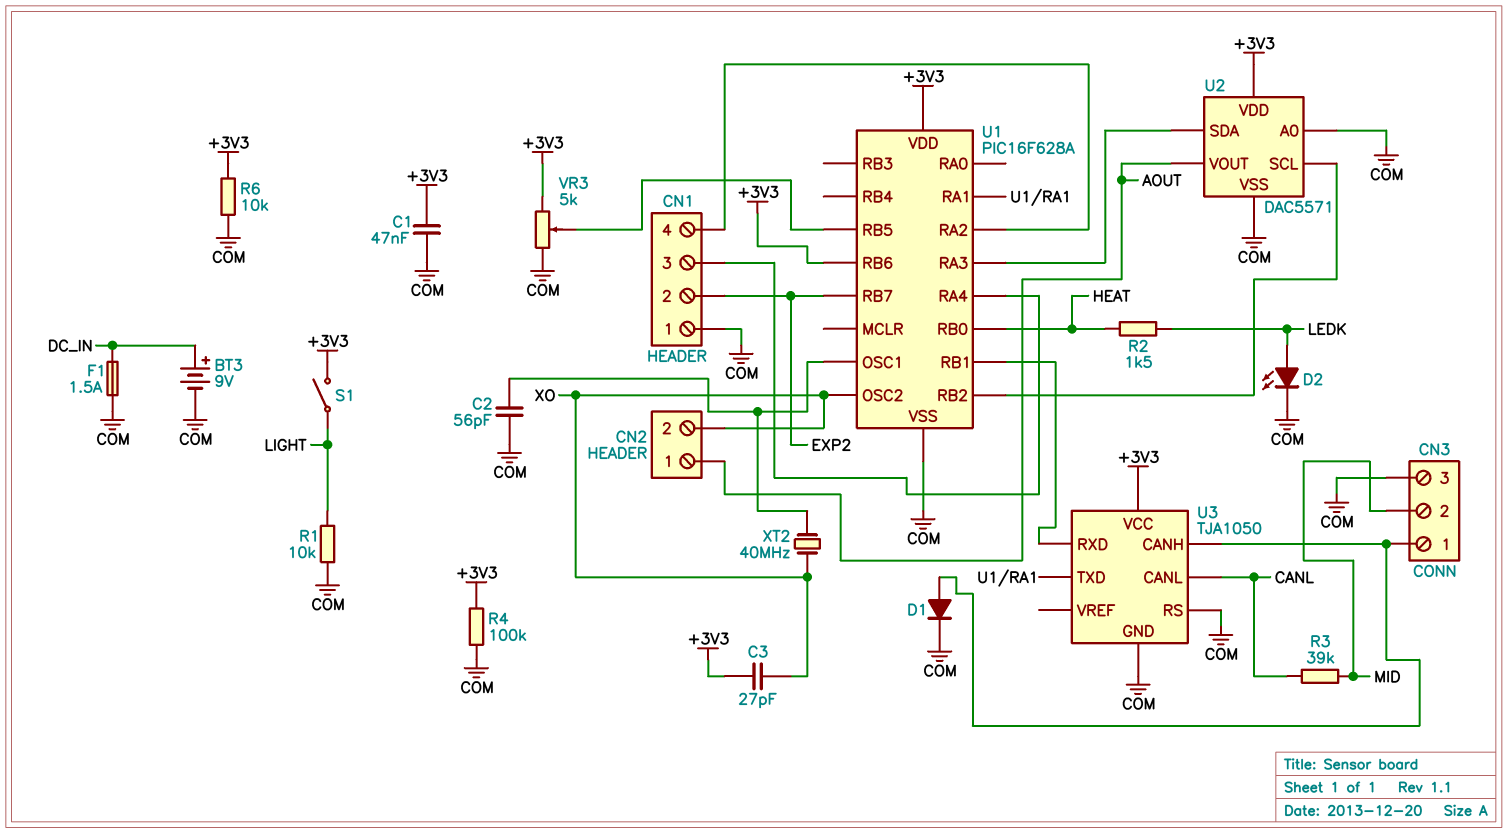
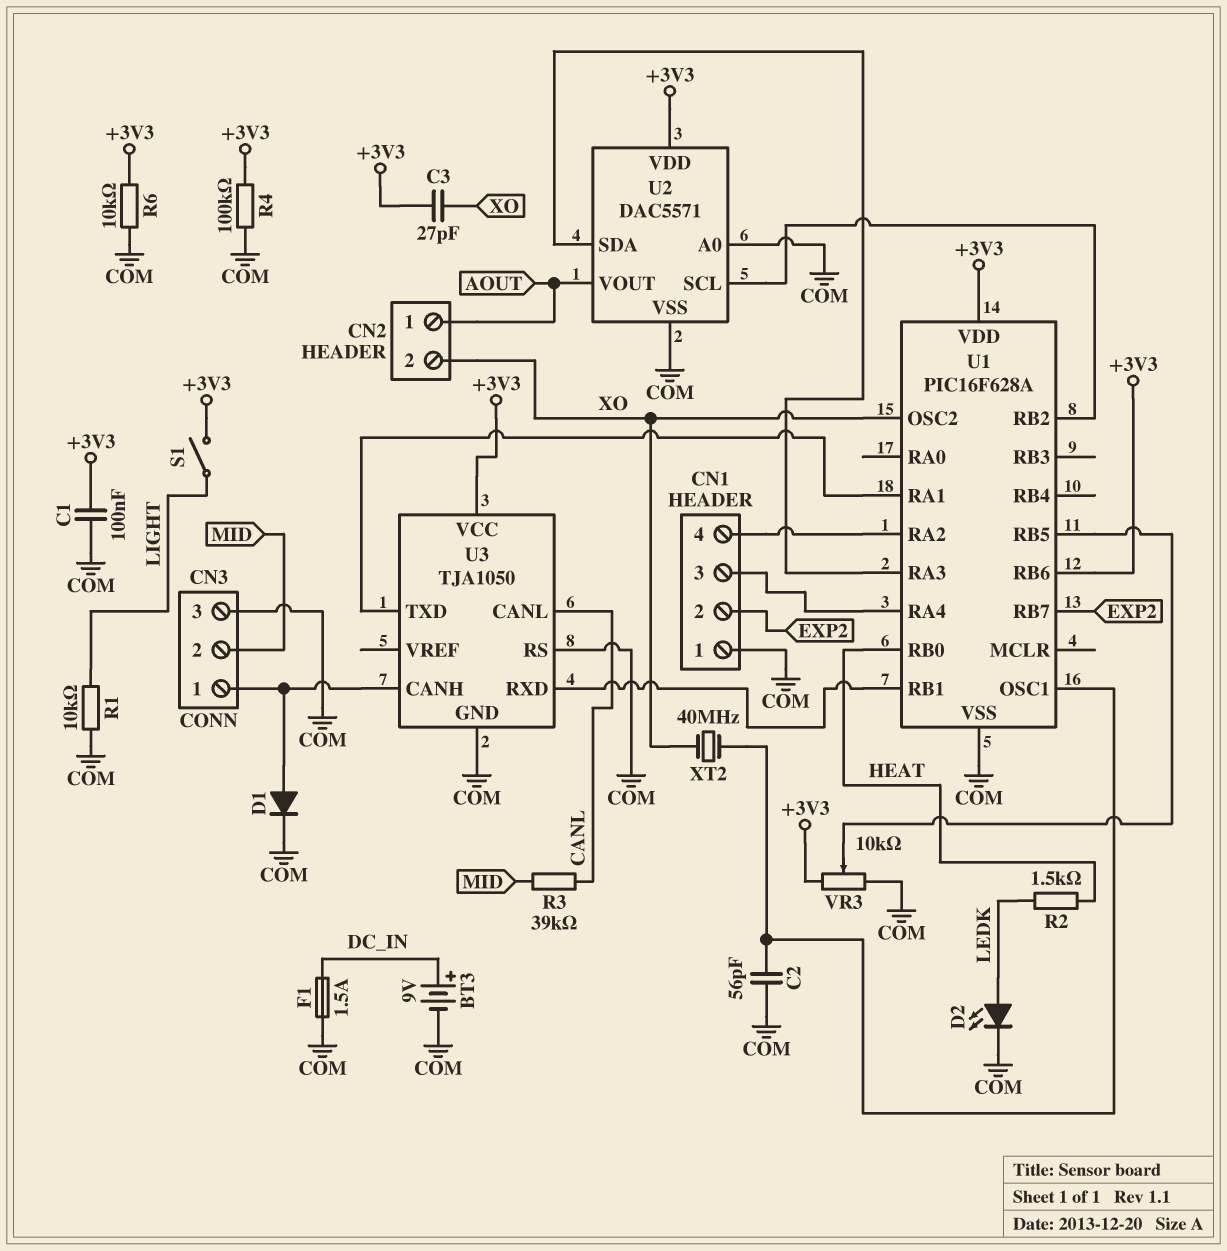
C1: 47nF (+3V3, COM) -> 100nF (+3V3, COM)
VR3: 5k (+3V3, COM, wiper U1/RB5) -> 10k (+3V3, COM, wiper U1/RB5)

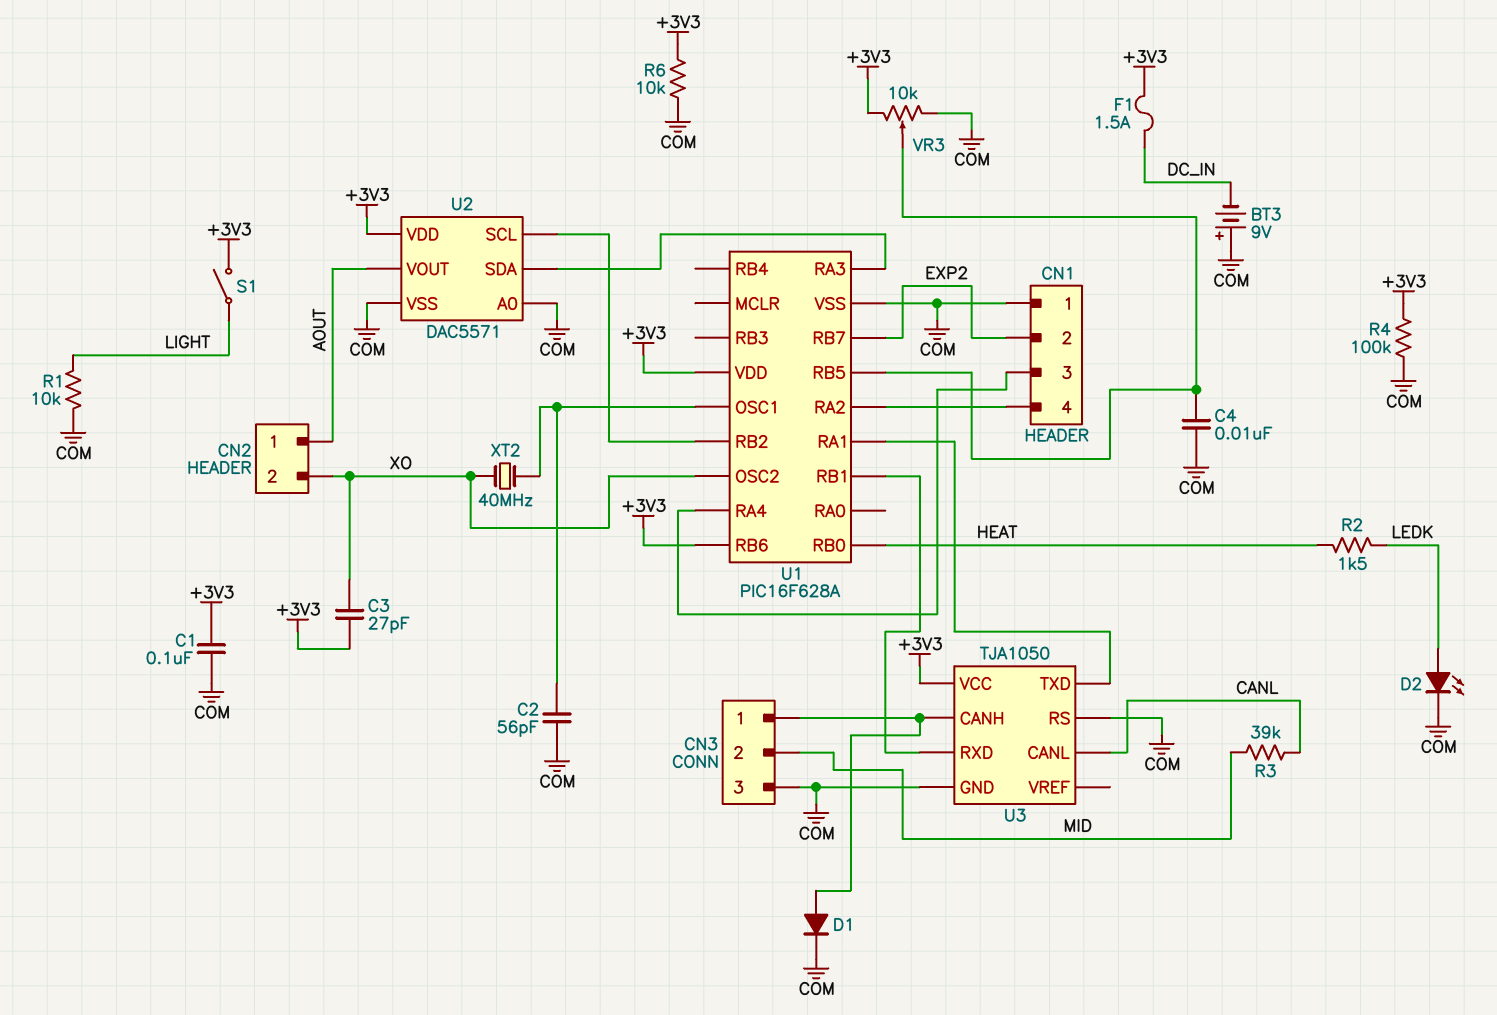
BT3: 9V (plus DC_IN, minus COM) -> 9V (plus COM, minus DC_IN)
C4: none -> 10nF (COM, U1/RB5)
F1: 1.5A (COM, DC_IN) -> 1.5A (+3V3, DC_IN)

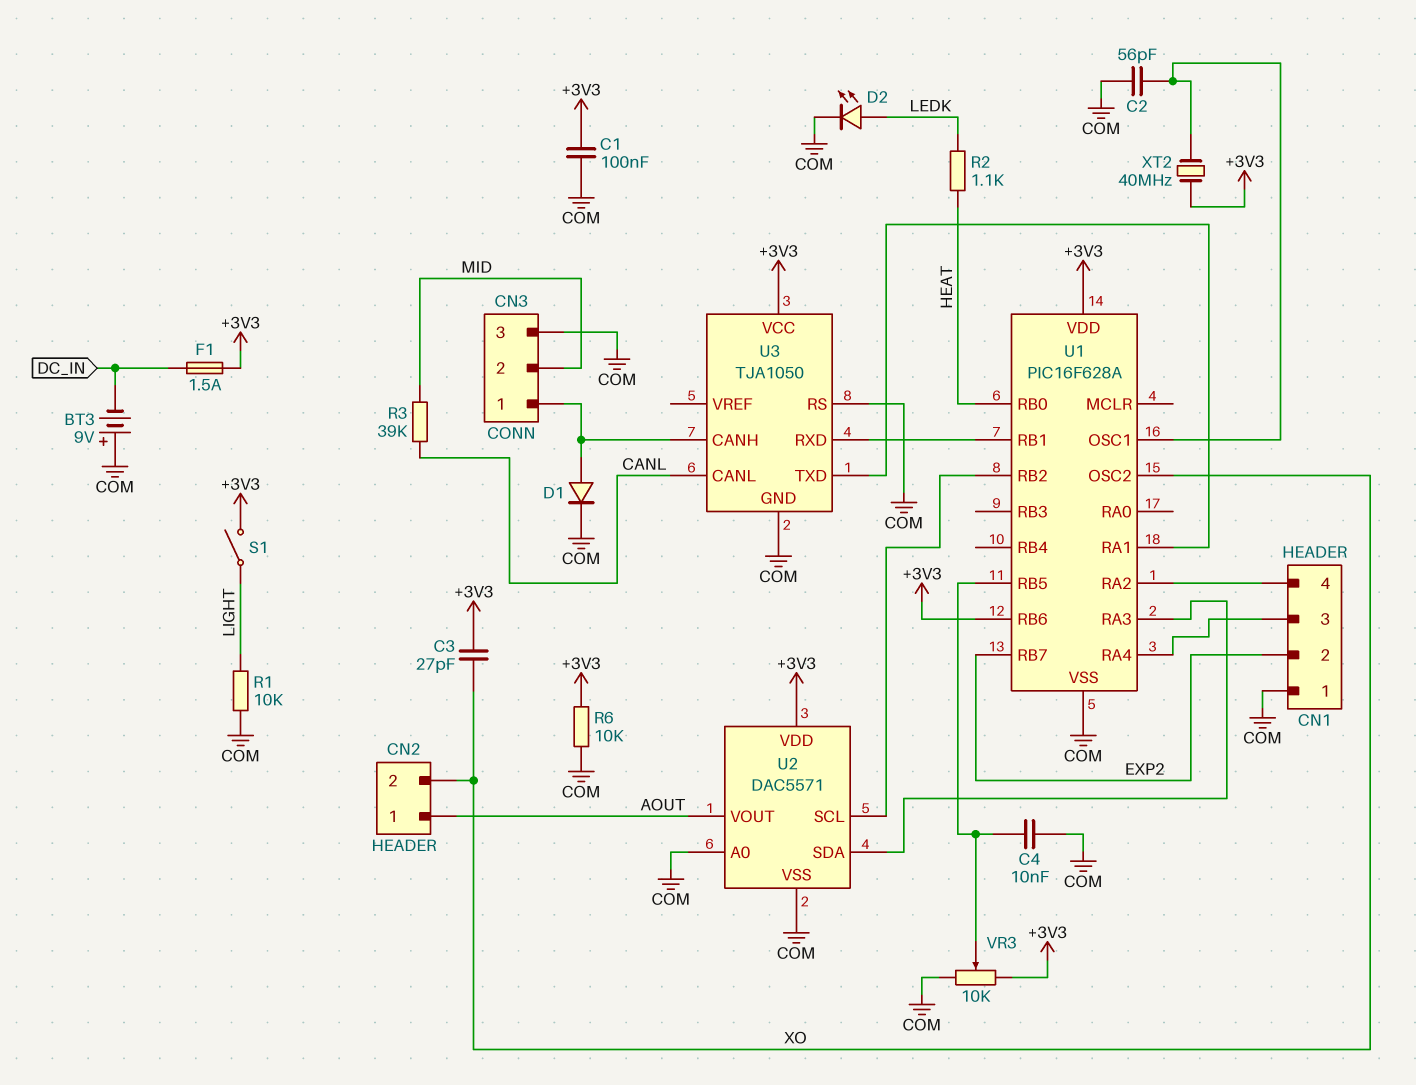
R2: 1.5k (HEAT, LEDK) -> 1.1k (HEAT, LEDK)
R4: 100k (+3V3, COM) -> none
XT2: 40MHz (U1/OSC1, XO) -> 40MHz (+3V3, U1/OSC1)

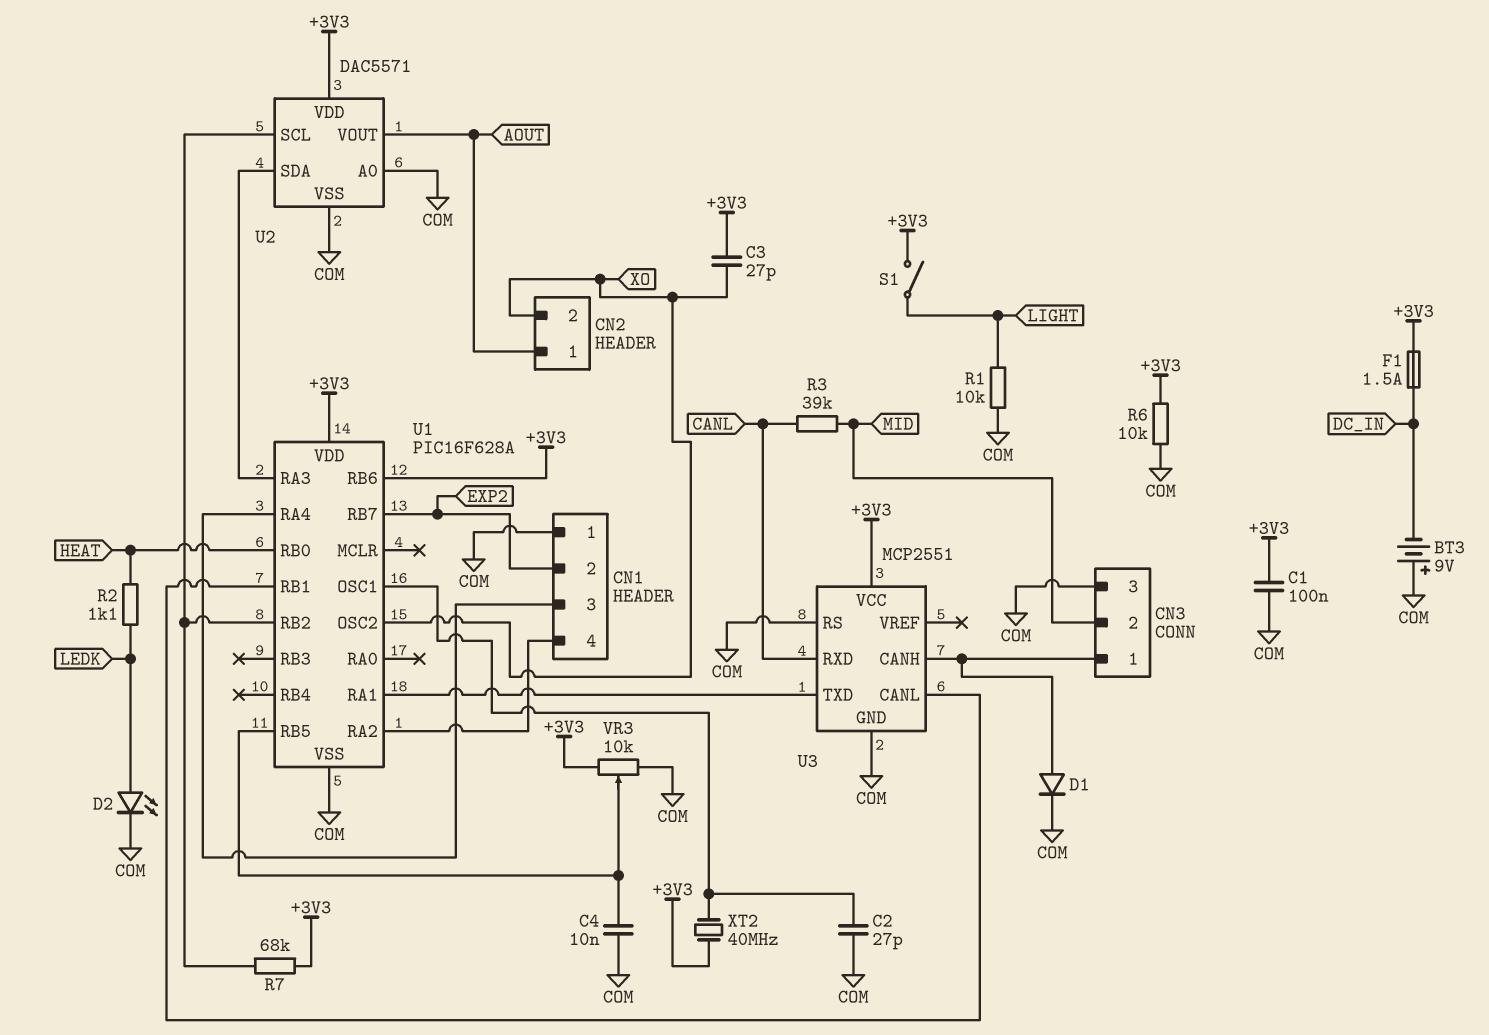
C2: 56pF (COM, U1/OSC1) -> 27pF (COM, U1/OSC1)
R7: none -> 68k (+3V3, U1/RB2)
U3: TJA1050 -> MCP2551
U3 pin CANL: CANL -> U1/RB1
U3 pin RXD: U1/RB1 -> CANL

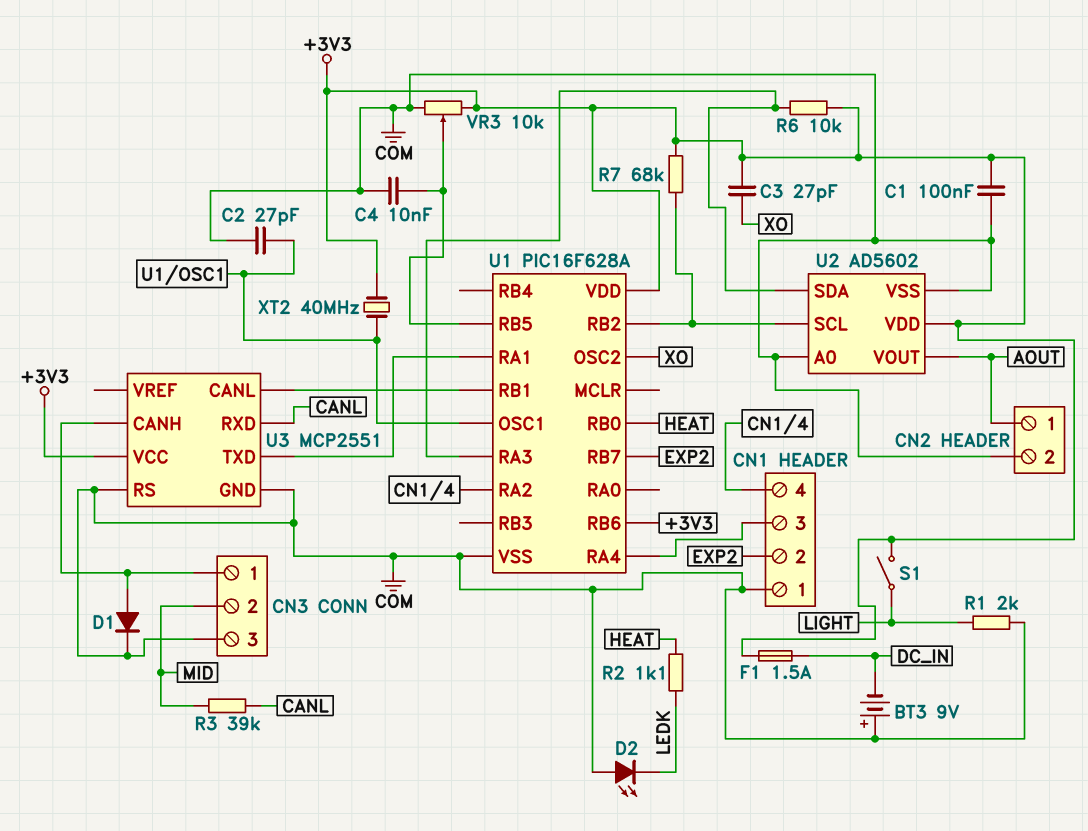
CN2 pin 2: XO -> COM
D2: LED (A LEDK, K COM) -> LED (A COM, K LEDK)
R1: 10k (COM, LIGHT) -> 2k (COM, LIGHT)
R6: 10k (+3V3, COM) -> 10k (+3V3, U1/RA3)
U2: DAC5571 -> AD5602

